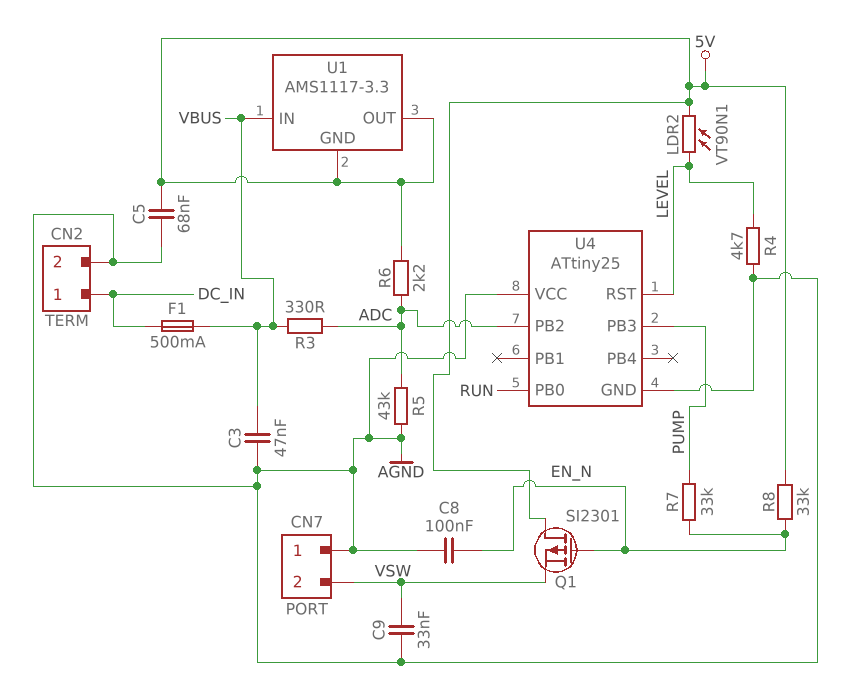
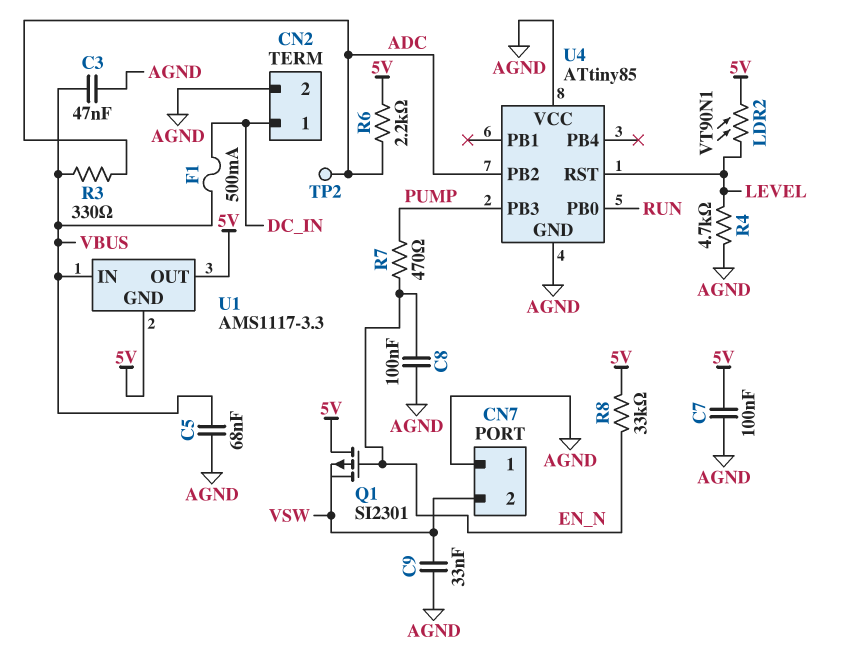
C5: 68nF (5V, AGND) -> 68nF (AGND, VBUS)
C7: none -> 100nF (5V, AGND)
R5: 43k (ADC, AGND) -> none
R7: 33k (EN_N, PUMP) -> 470 (EN_N, PUMP)
TP2: none -> test point (ADC)
U4: ATtiny25 -> ATtiny85

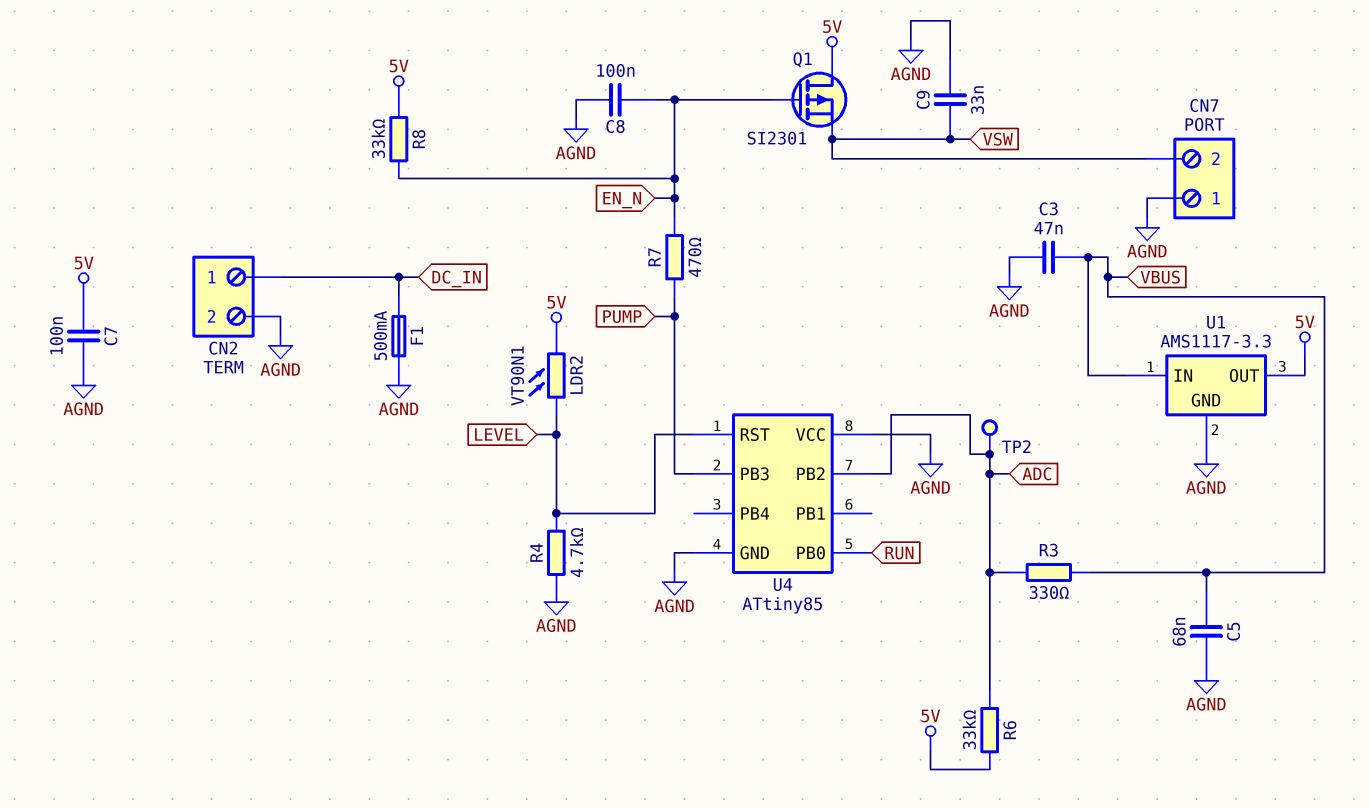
F1: 500mA (DC_IN, VBUS) -> 500mA (AGND, DC_IN)
R6: 2.2k (5V, ADC) -> 33k (5V, ADC)
U1 pin GND: 5V -> AGND

